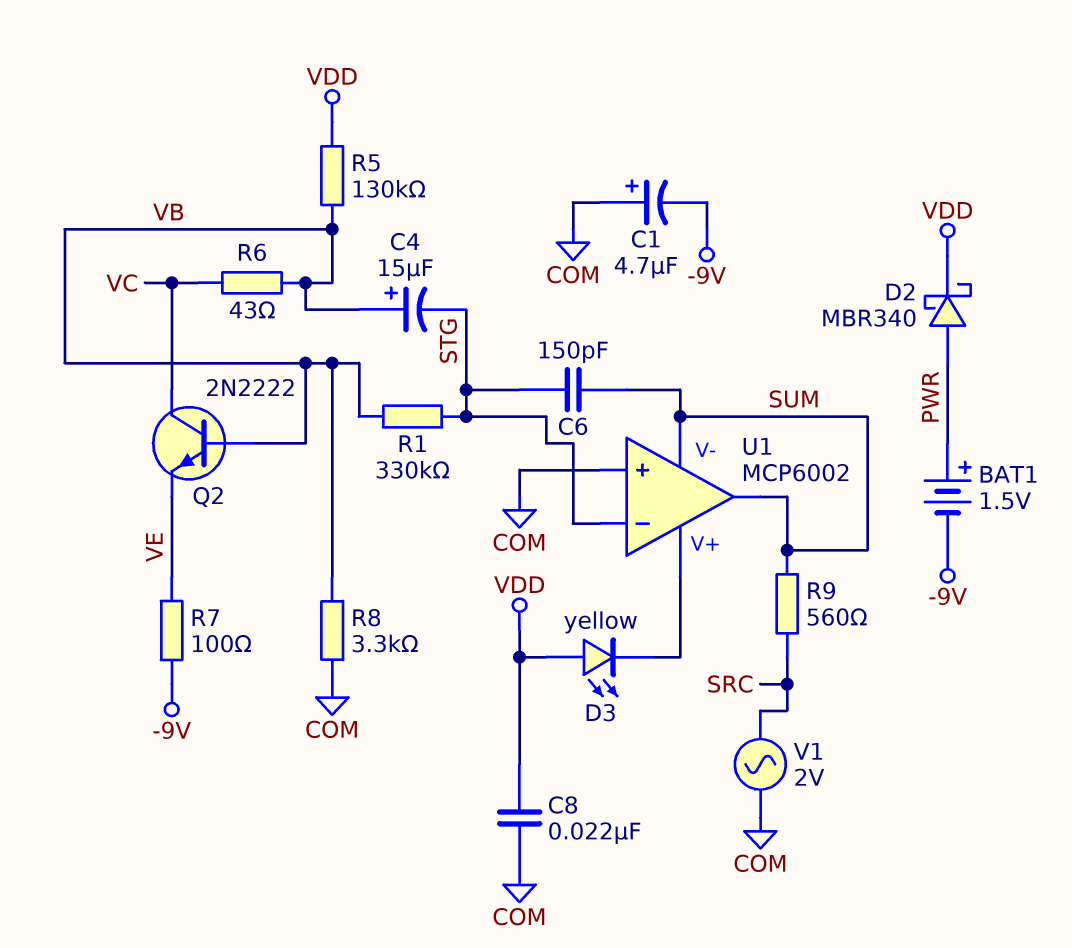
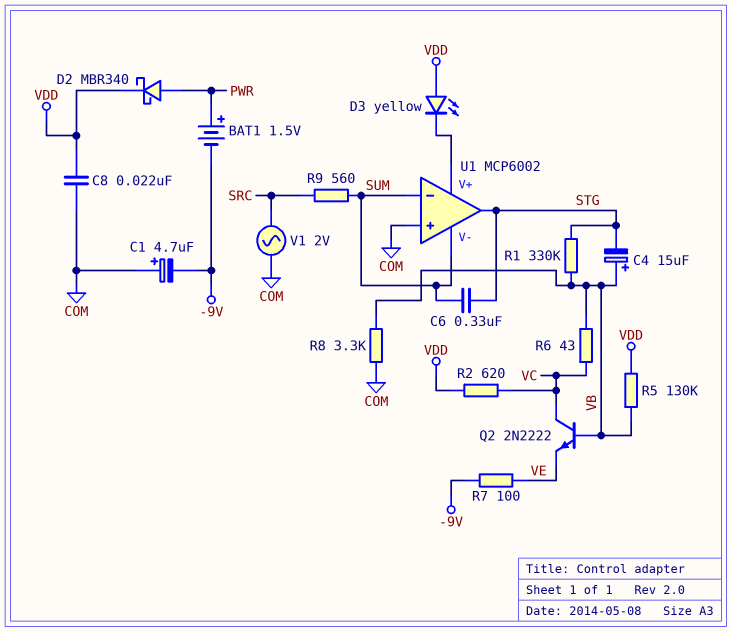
C6: 150pF (STG, SUM) -> 330nF (STG, SUM)
R2: none -> 620 (VC, VDD)
U1 pin in-: STG -> SUM
U1 pin out: SUM -> STG

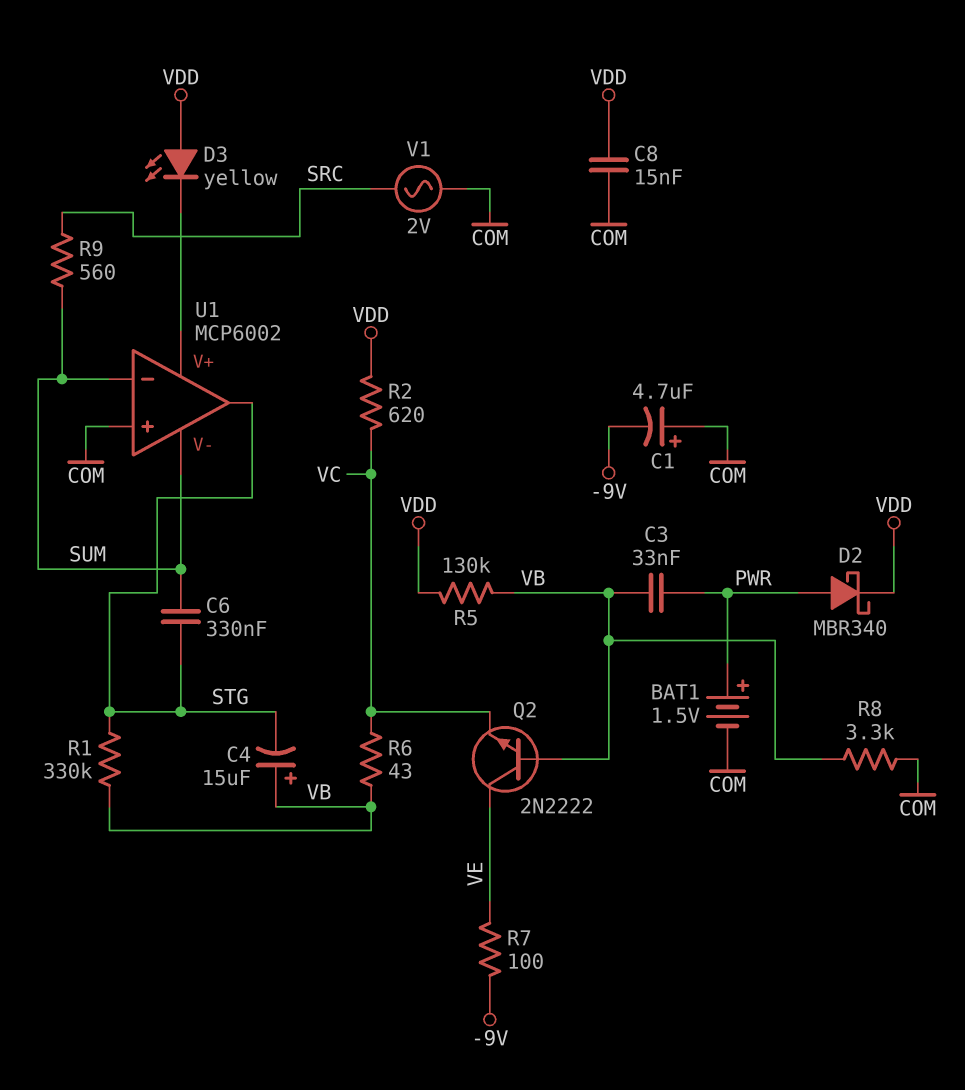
BAT1: 1.5V (plus PWR, minus -9V) -> 1.5V (plus PWR, minus COM)
C3: none -> 33nF (PWR, VB)
C8: 22nF (COM, VDD) -> 15nF (COM, VDD)
Q2: NPN 2N2222 (B VB, C VC, E VE) -> NPN 2N2222 (B VB, C VE, E VC)

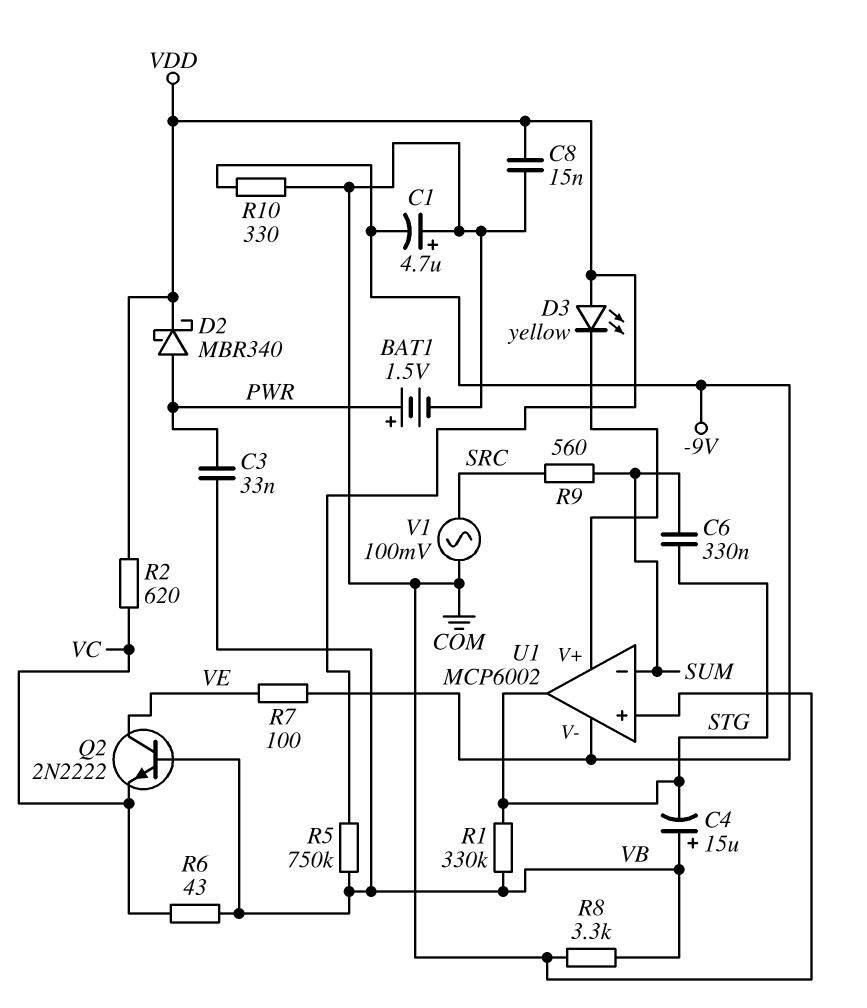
R5: 130k (VB, VDD) -> 750k (VB, VDD)
R10: none -> 330 (-9V, COM)
U1 pin V-: SUM -> -9V
V1: AC 2V (COM, SRC) -> AC 100mV (COM, SRC)

